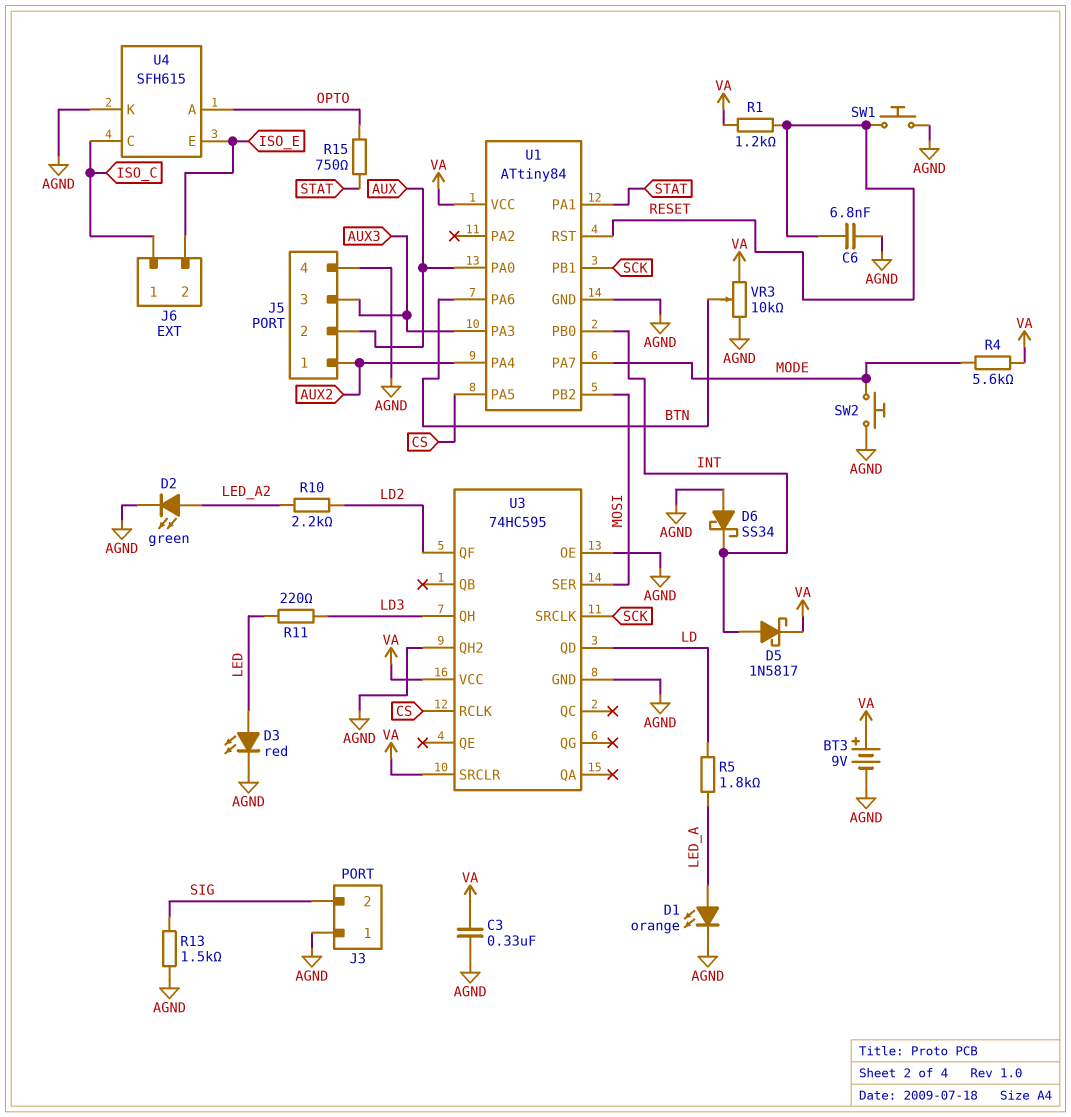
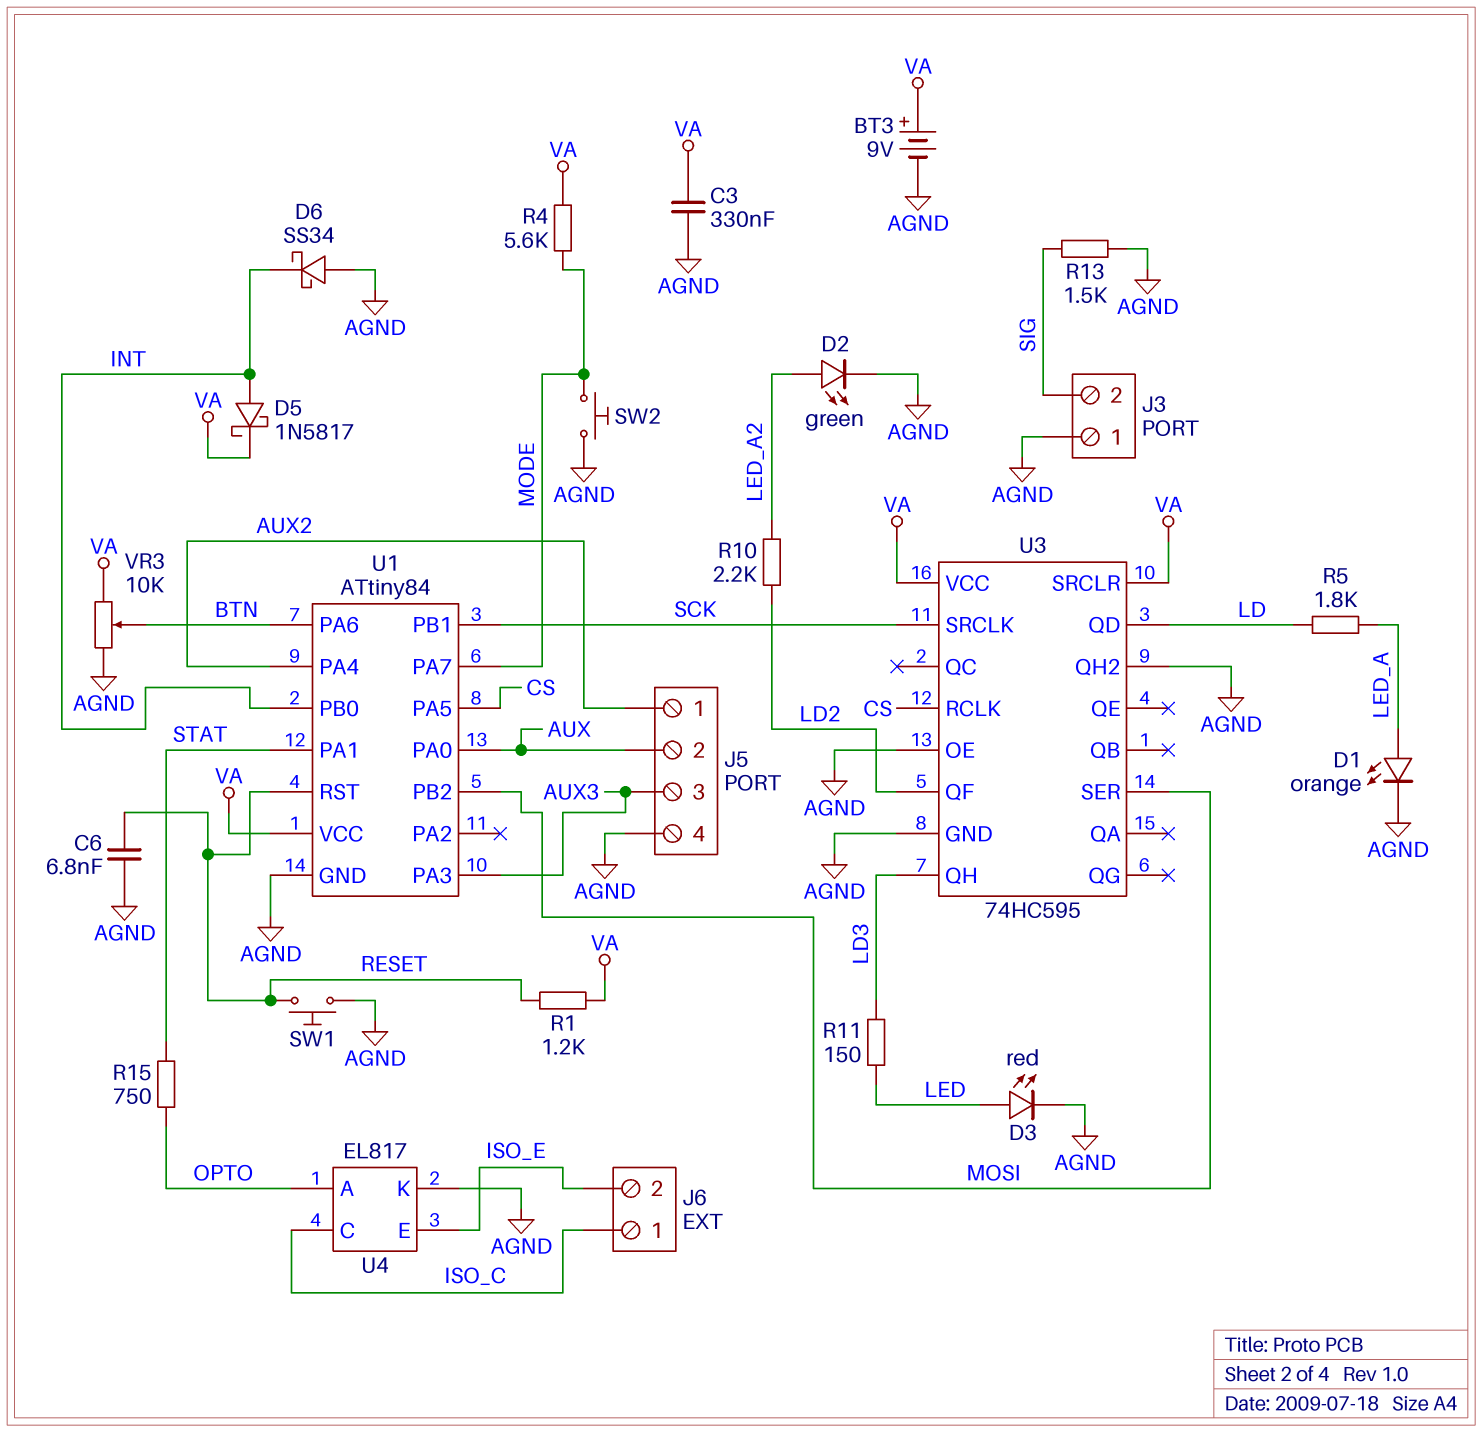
R11: 220 (LD3, LED) -> 150 (LD3, LED)
U4: SFH615 -> EL817

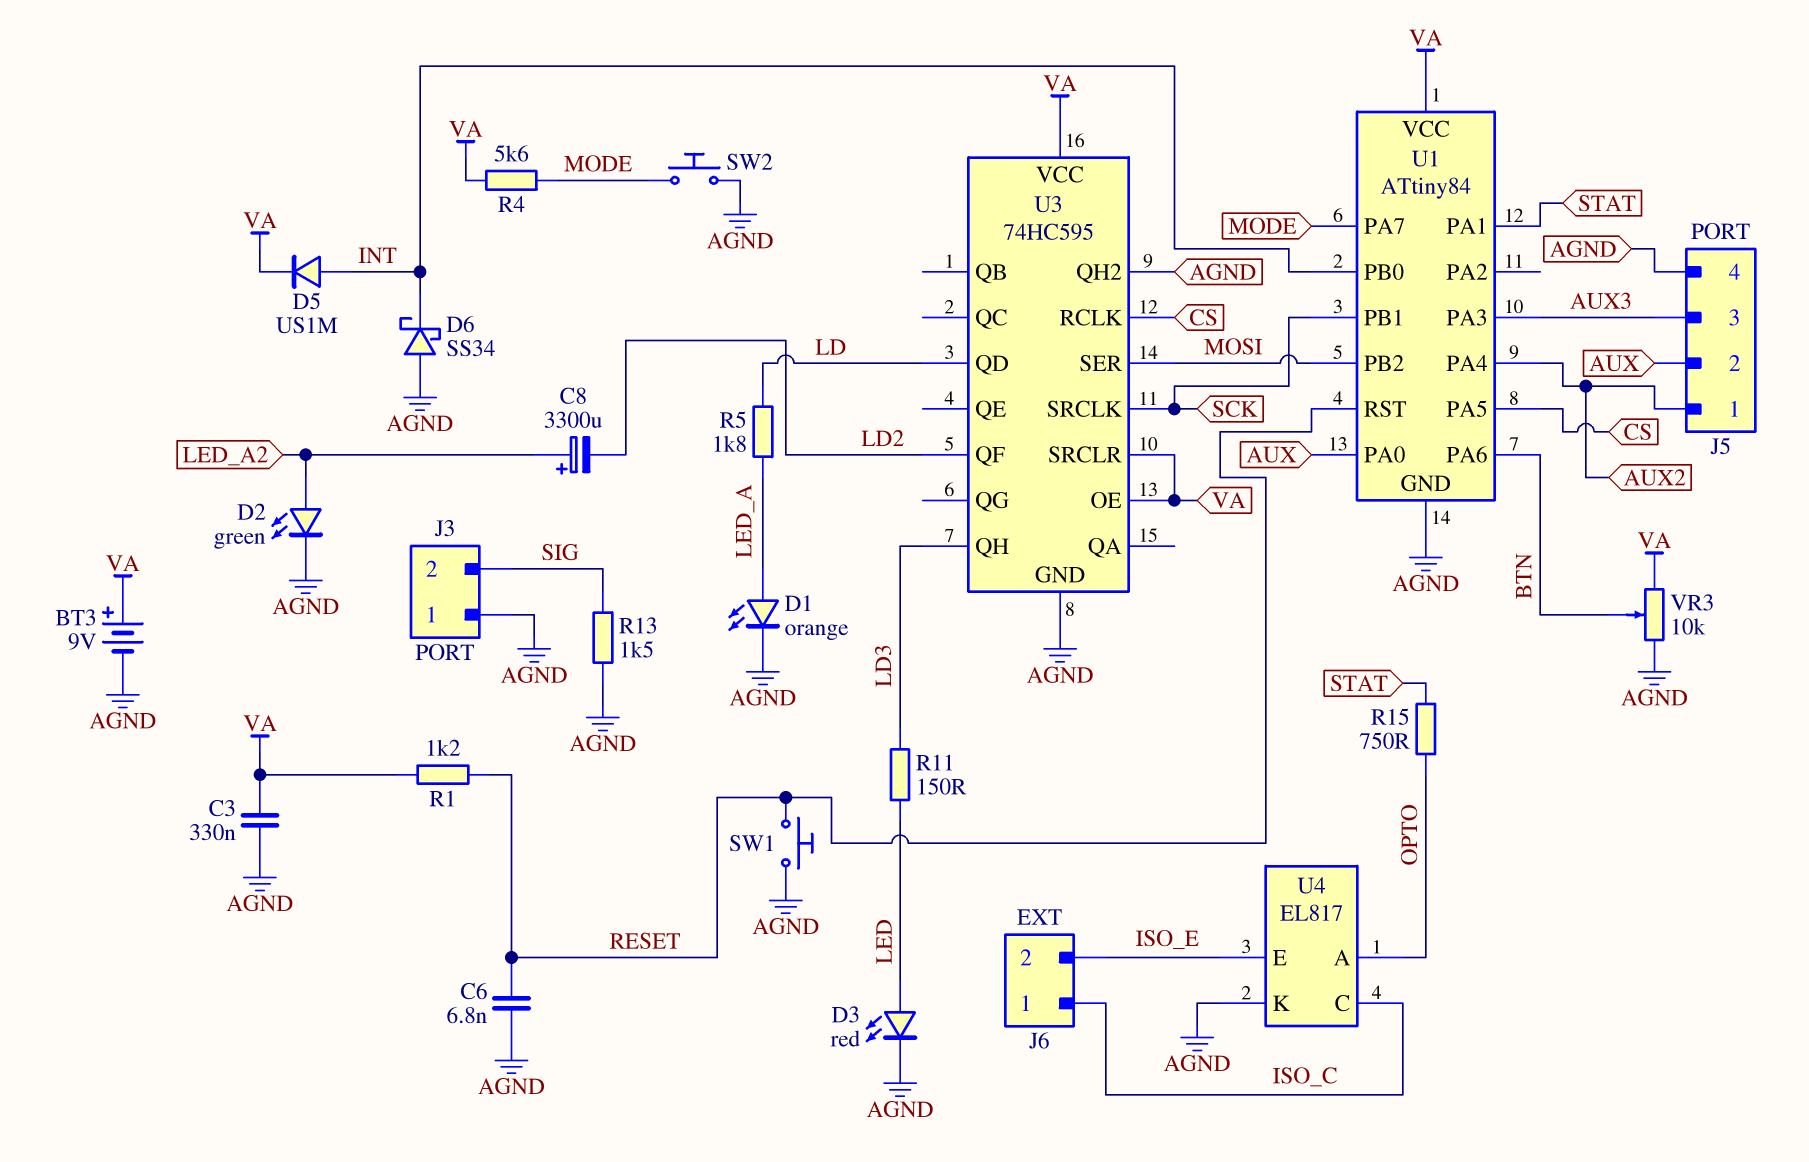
C8: none -> 3300uF (plus LED_A2, minus LD2)
D5: schottky 1N5817 (A INT, K VA) -> diode US1M (A INT, K VA)
R10: 2.2k (LD2, LED_A2) -> none
U3 pin OE: AGND -> VA

